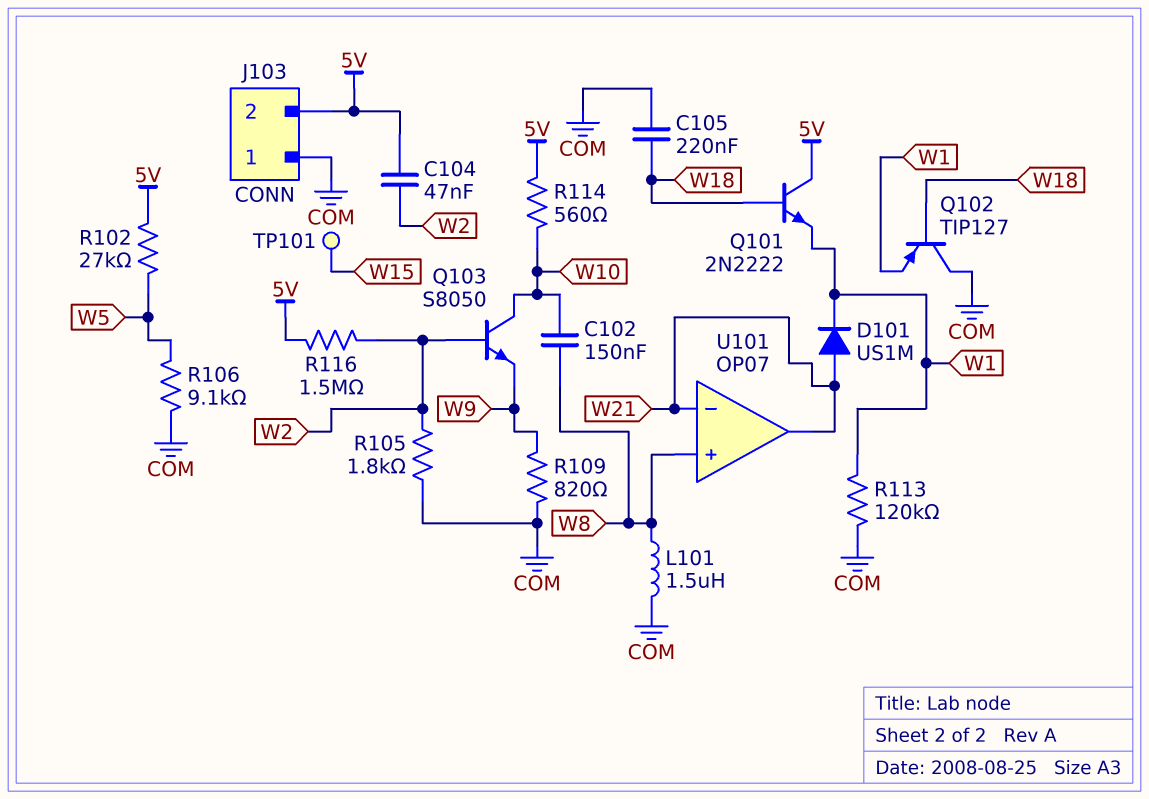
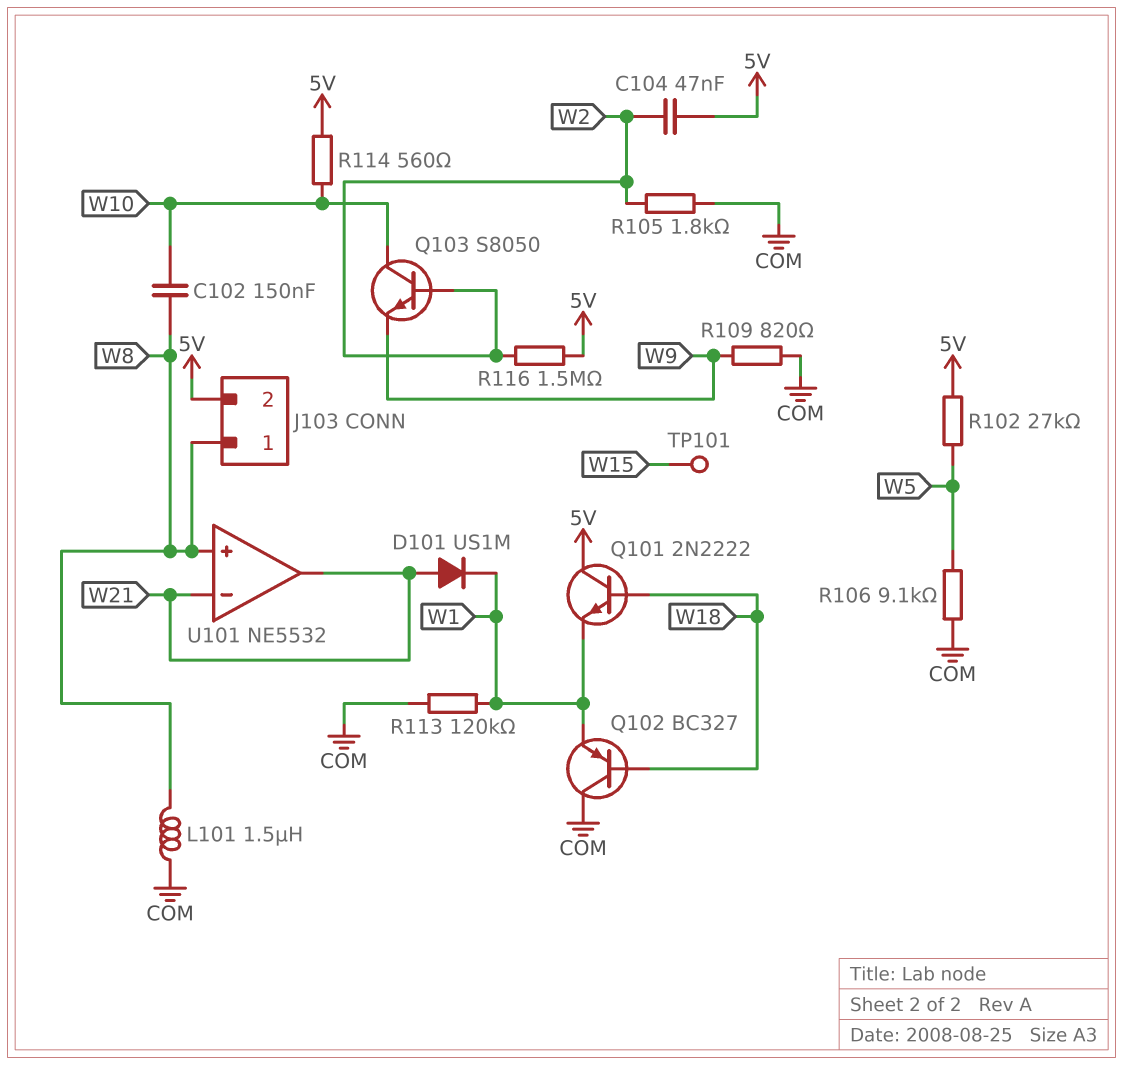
C105: 220nF (COM, W18) -> none
J103 pin 1: COM -> W8
Q102: PNP TIP127 (B W18, C COM, E W1) -> PNP BC327 (B W18, C COM, E W1)
U101: OP07 -> NE5532

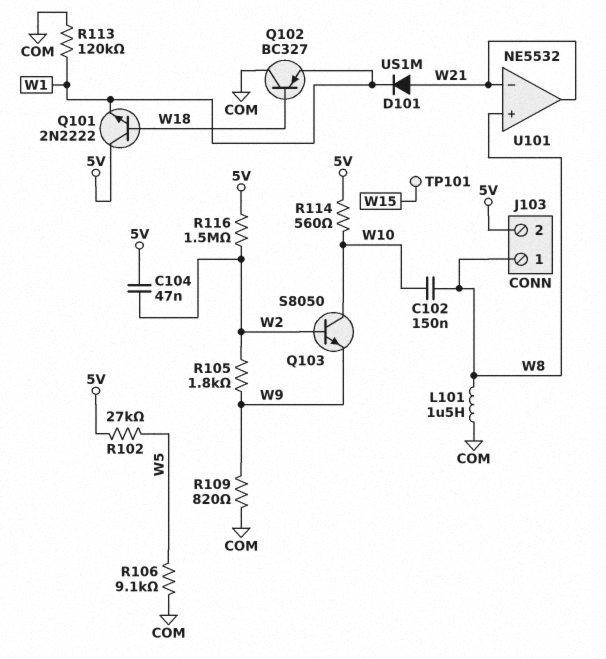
R105: 1.8k (COM, W2) -> 1.8k (W2, W9)

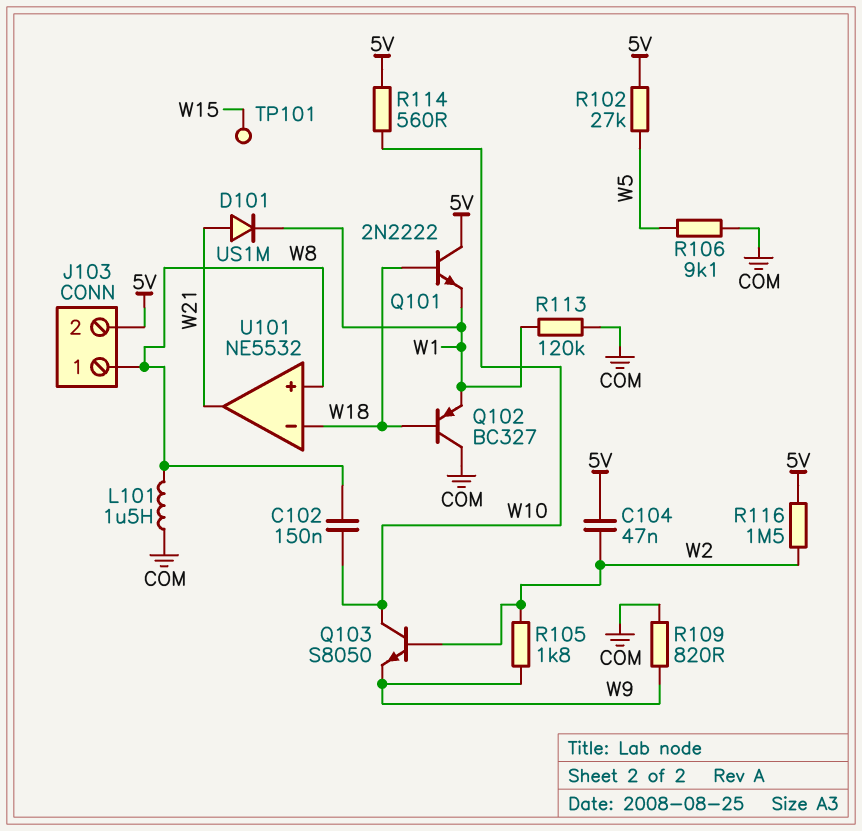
U101 pin in-: W21 -> W18

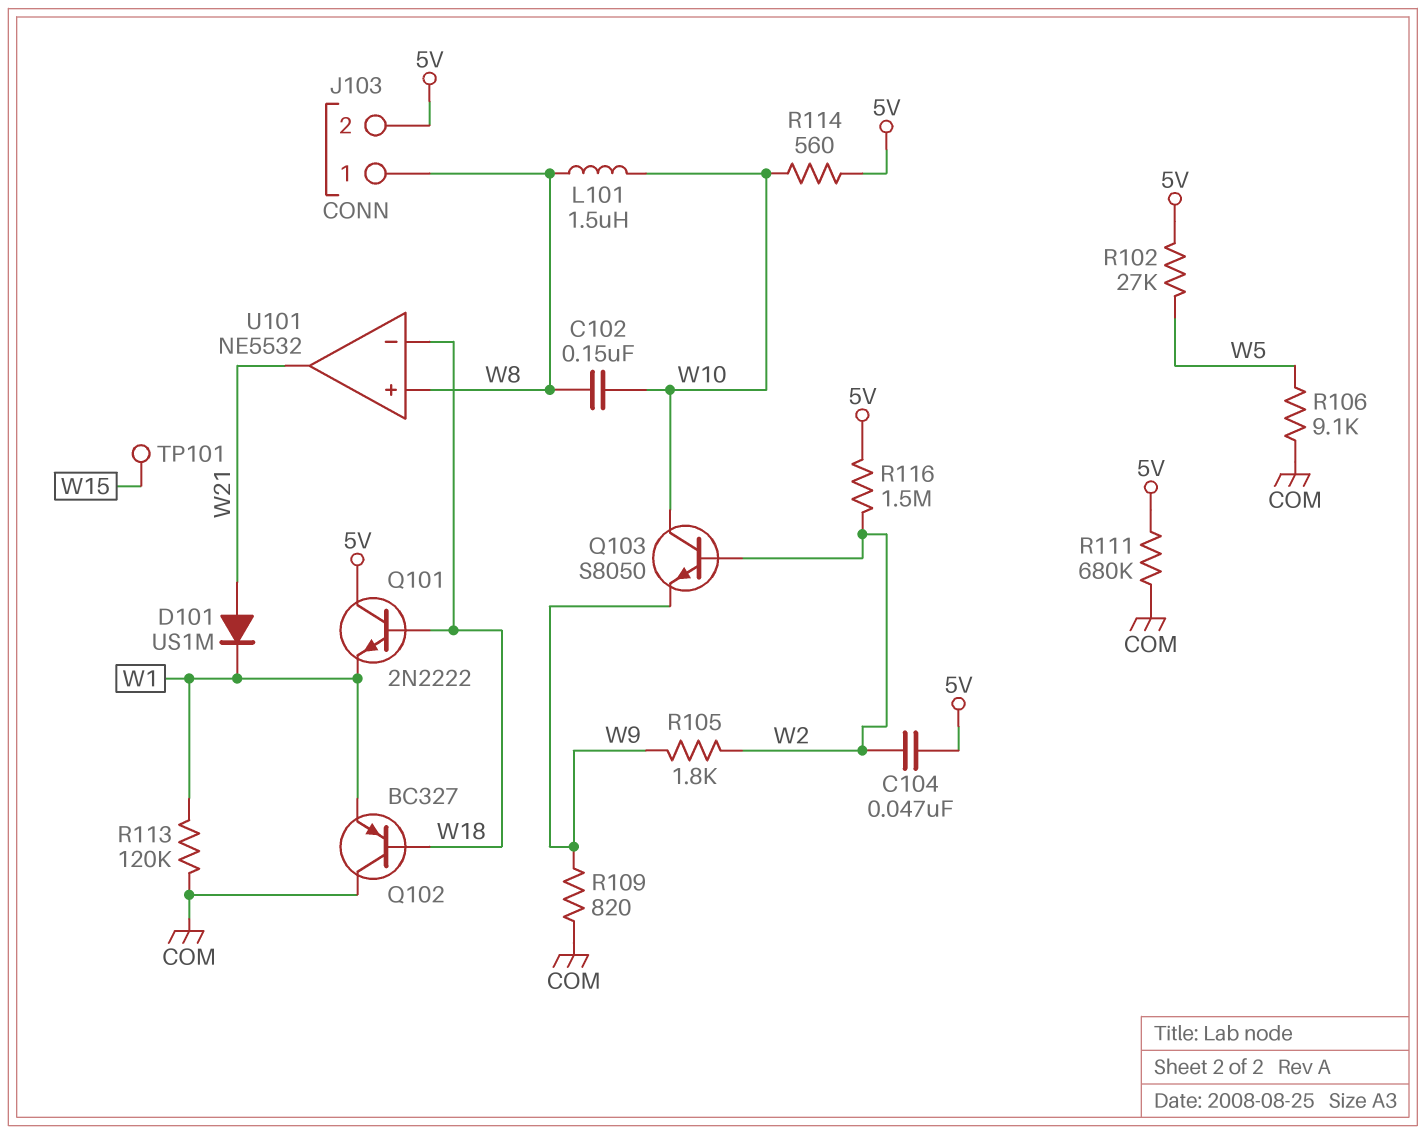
L101: 1.5uH (COM, W8) -> 1.5uH (W8, W10)
R111: none -> 680k (5V, COM)

